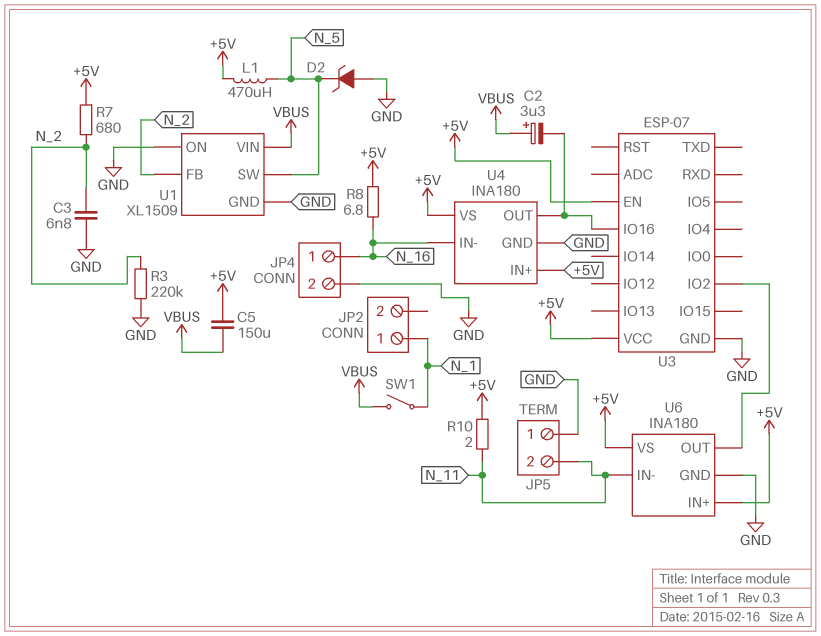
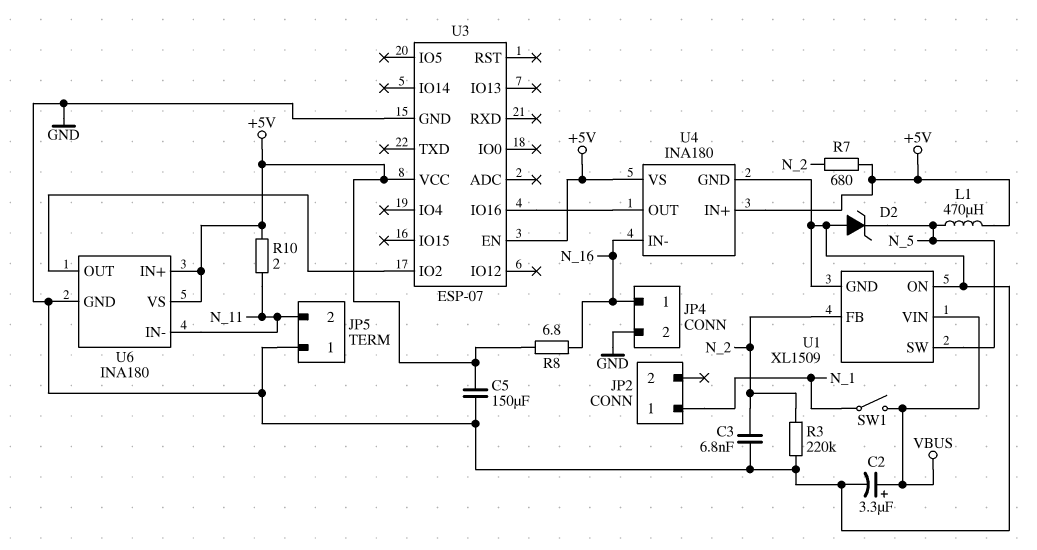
C2: 3.3uF (plus VBUS, minus U3/IO16) -> 3.3uF (plus VBUS, minus GND)
C5: 150uF (+5V, VBUS) -> 150uF (+5V, GND)

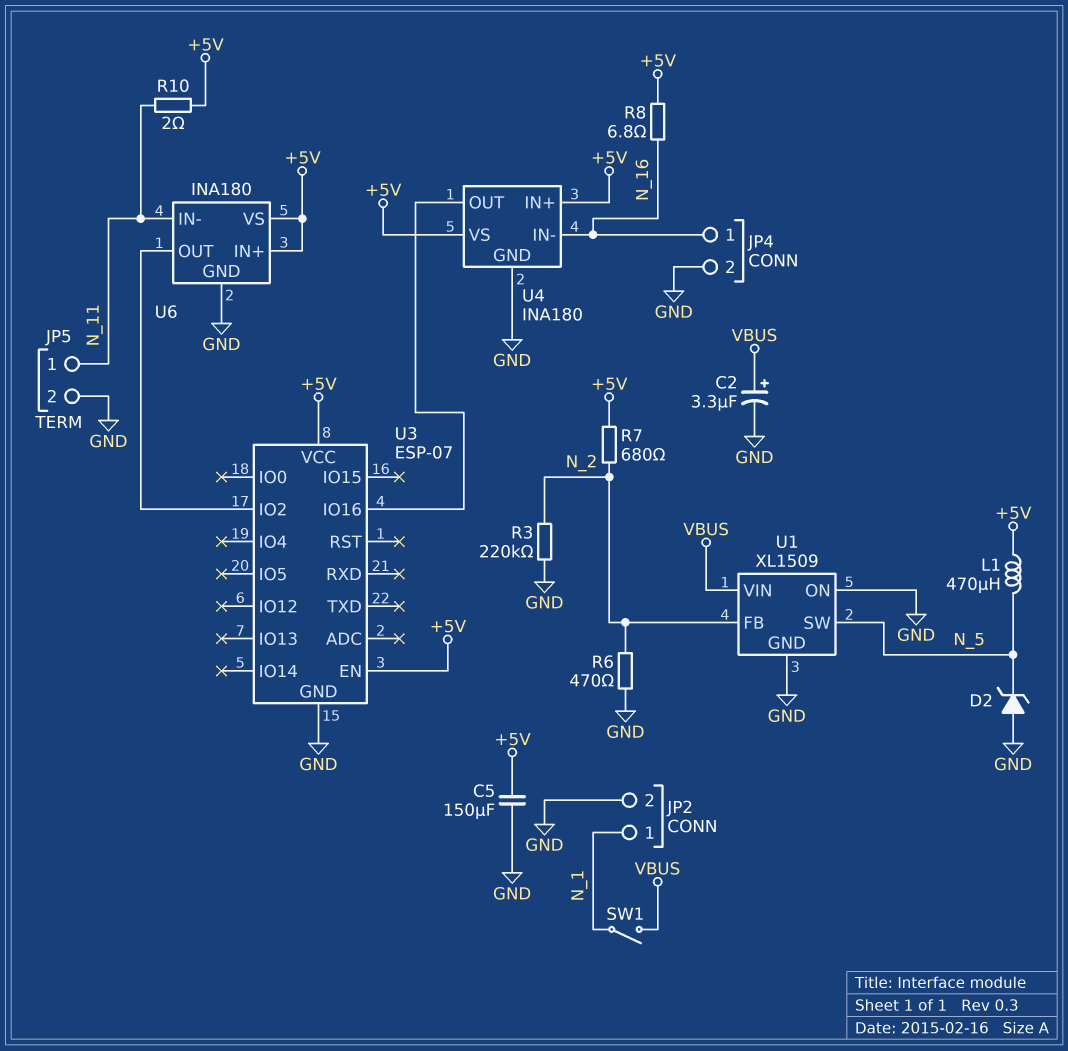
C3: 6.8nF (GND, N_2) -> none
JP2 pin 2: none -> GND
JP5 pin 1: GND -> N_11
JP5 pin 2: N_11 -> GND
R6: none -> 470 (GND, N_2)

